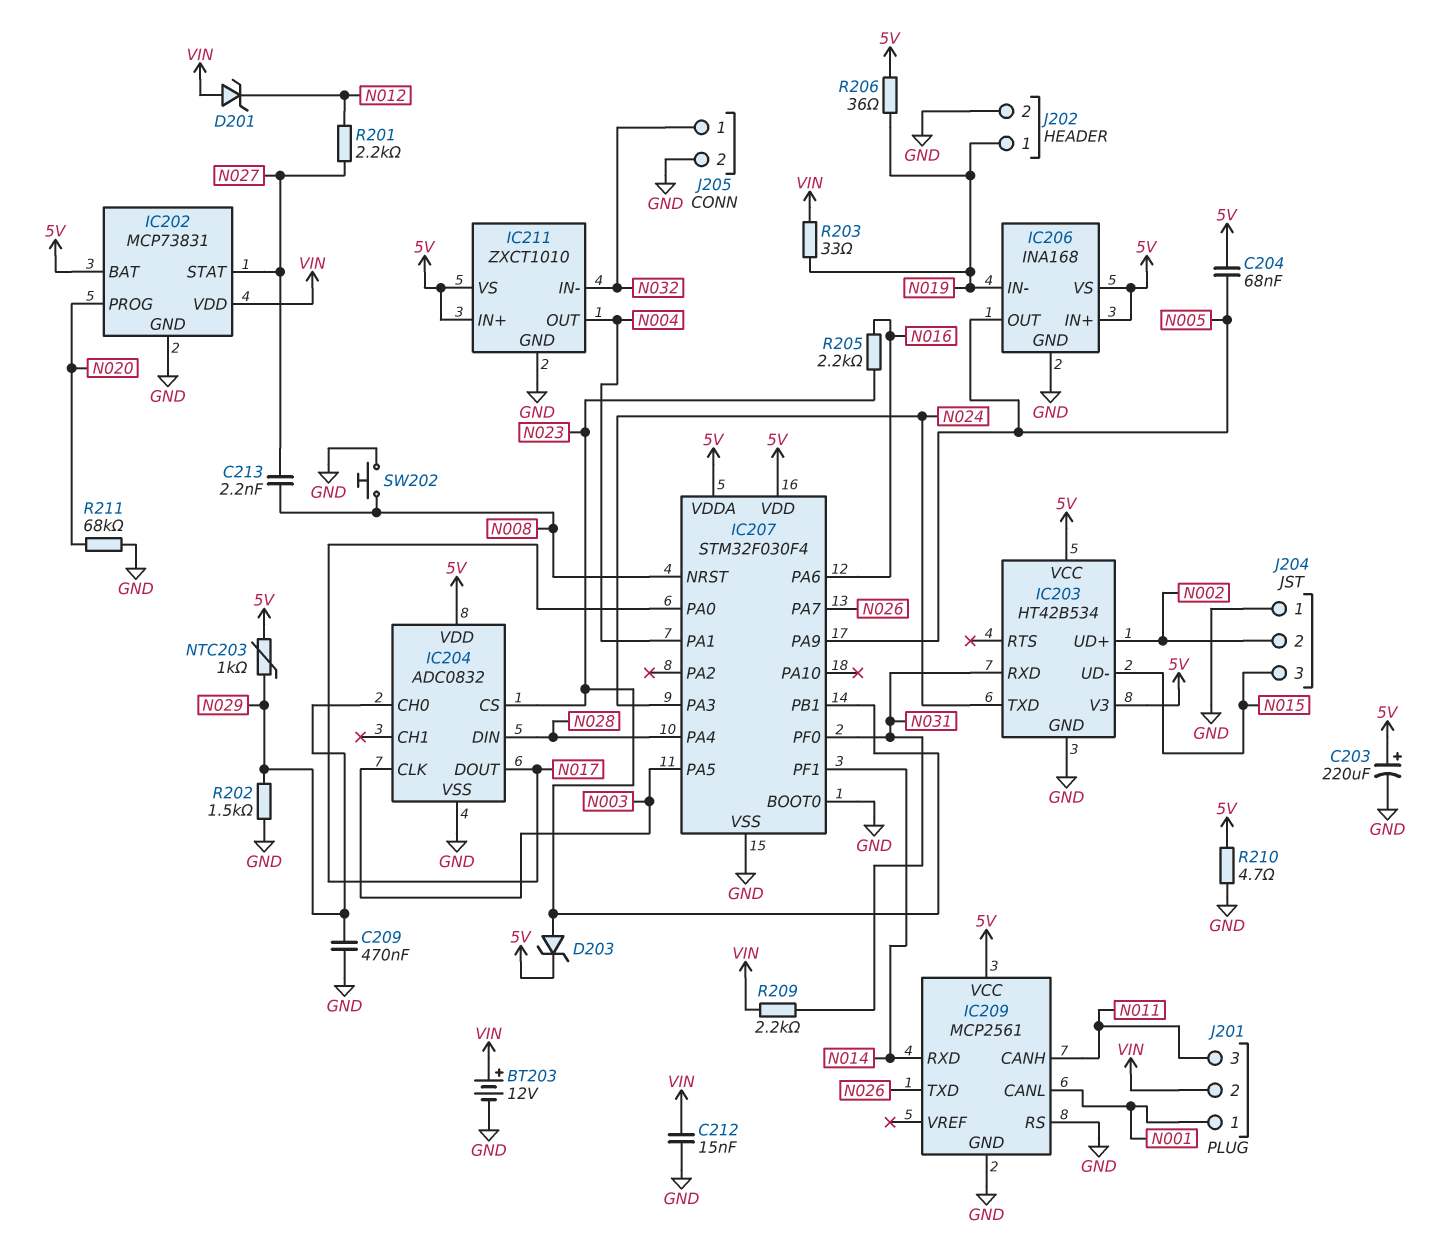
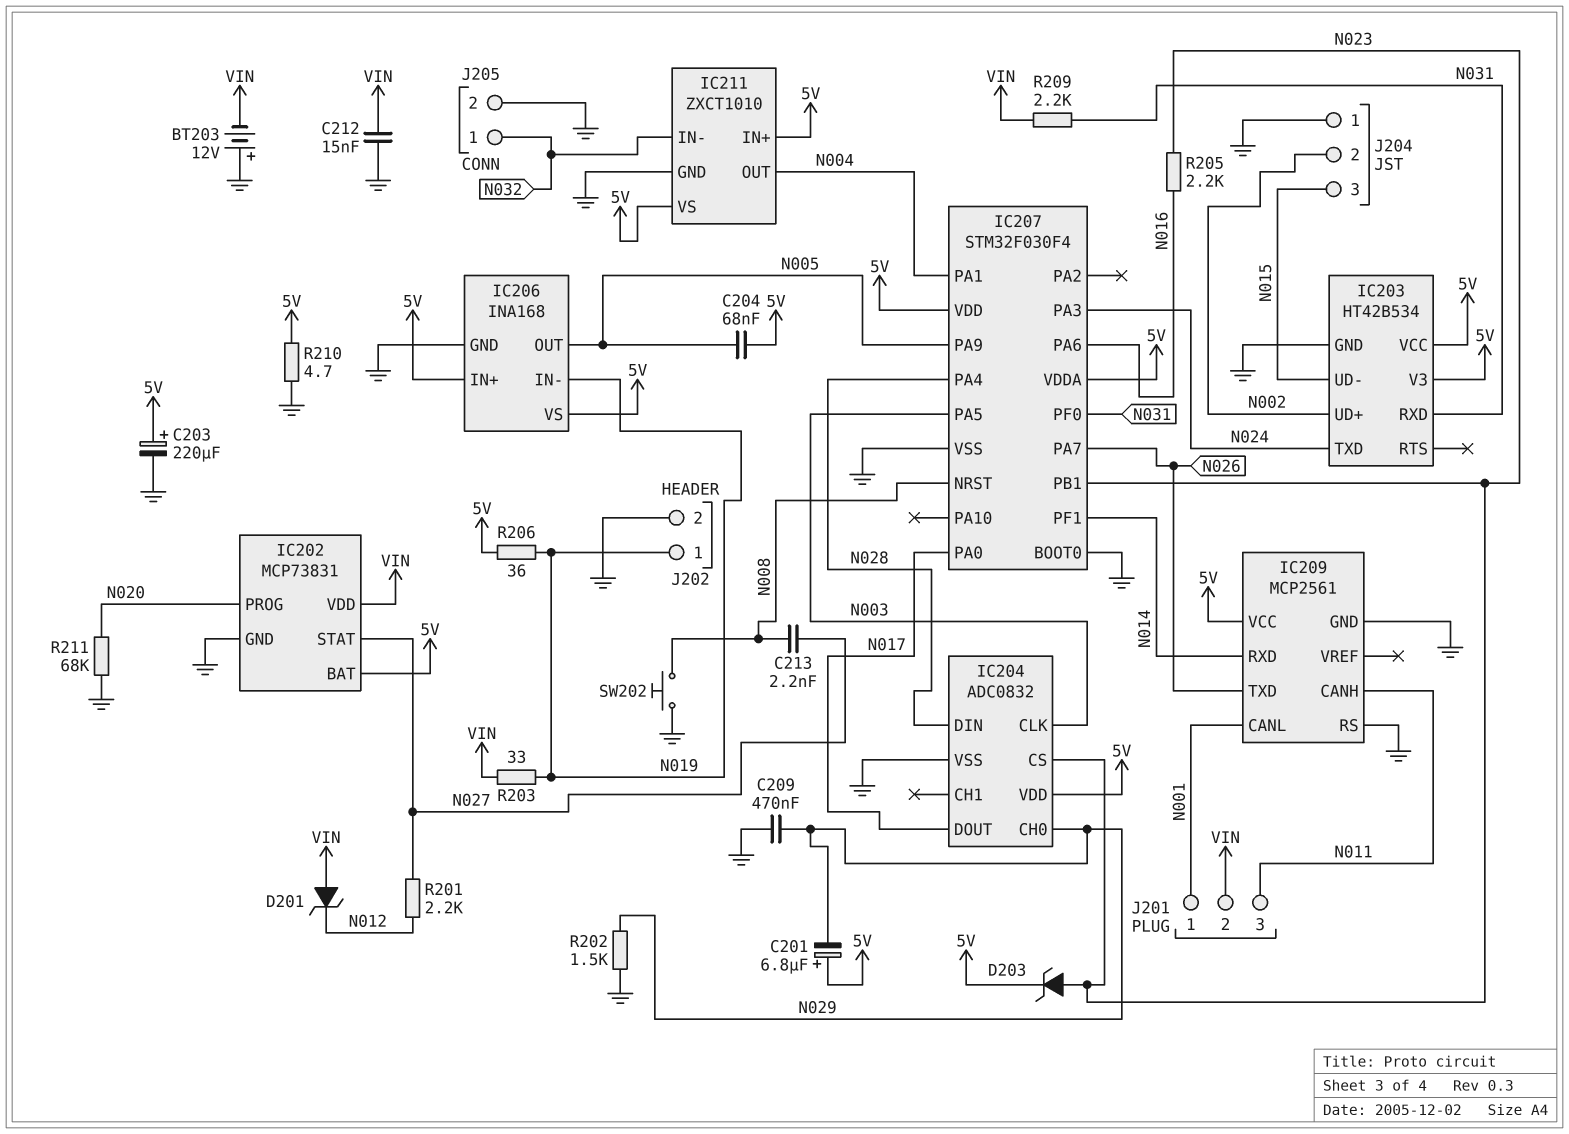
BT203: 12V (plus VIN, minus GND) -> 12V (plus GND, minus VIN)
C201: none -> 6.8uF (plus 5V, minus N029)
NTC203: 1k (5V, N029) -> none

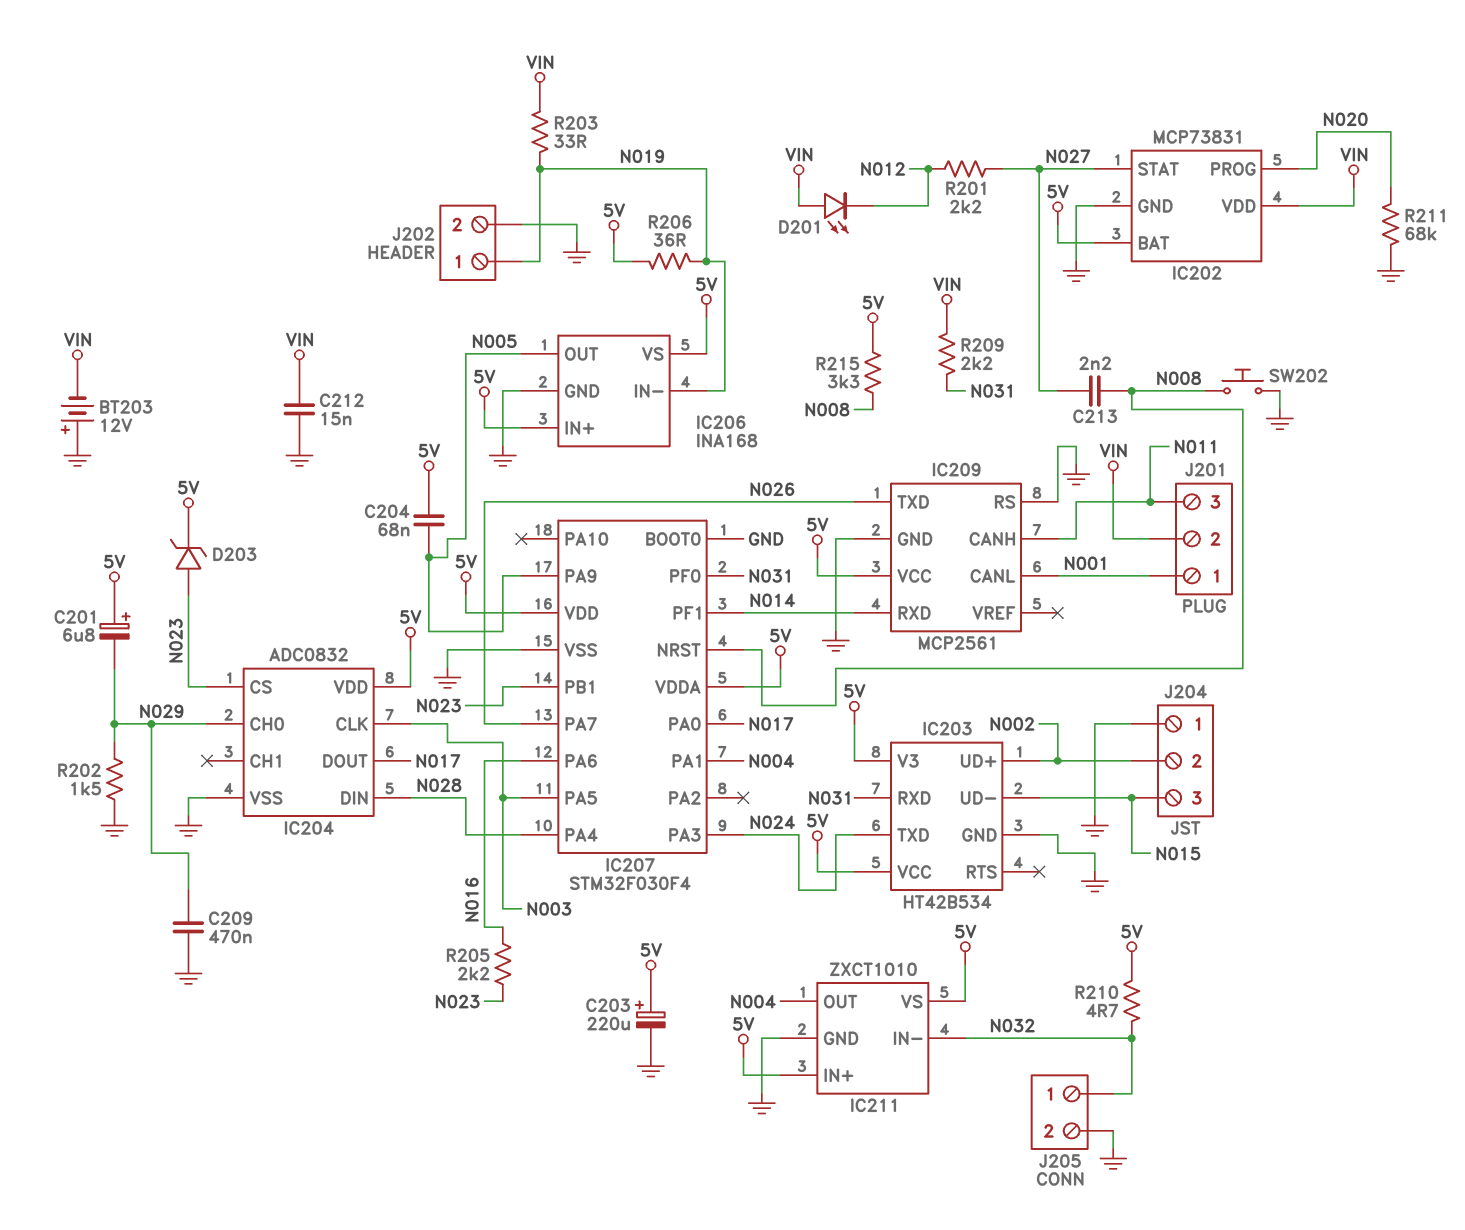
D201: zener (A VIN, K N012) -> LED (A VIN, K N012)
R210: 4.7 (5V, GND) -> 4.7 (5V, N032)
R215: none -> 3.3k (5V, N008)

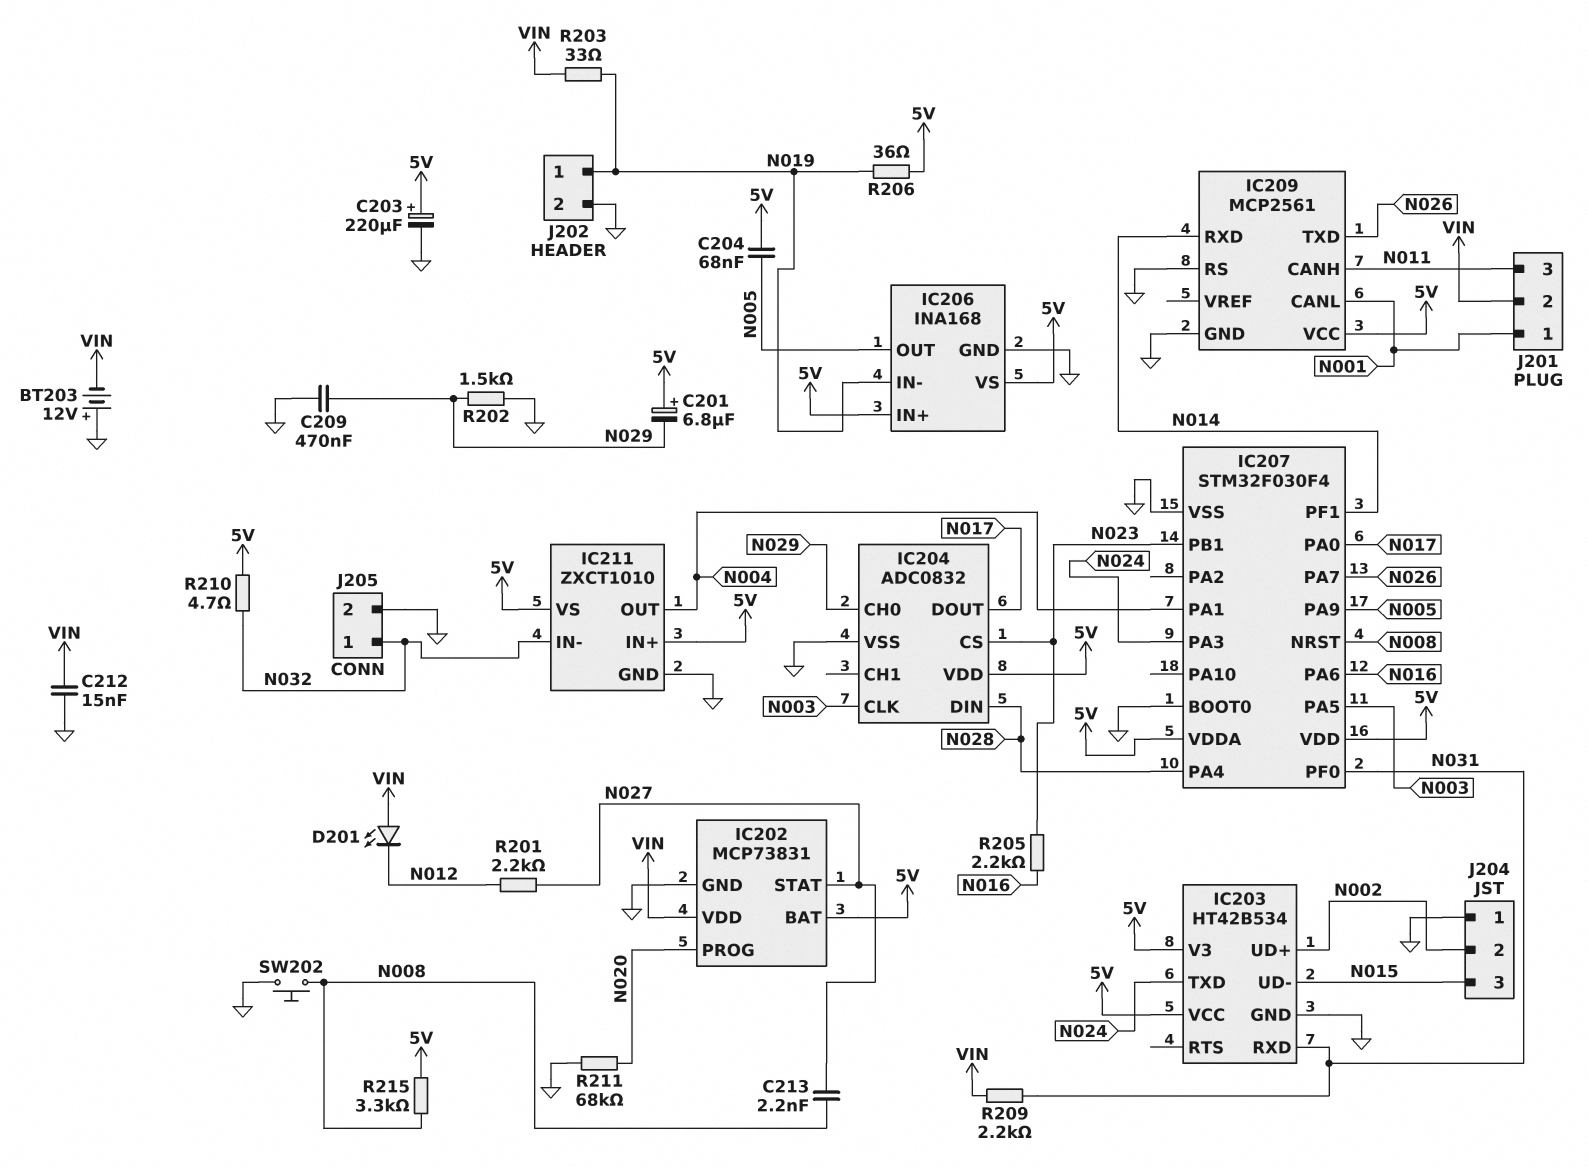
D203: zener (A N023, K 5V) -> none

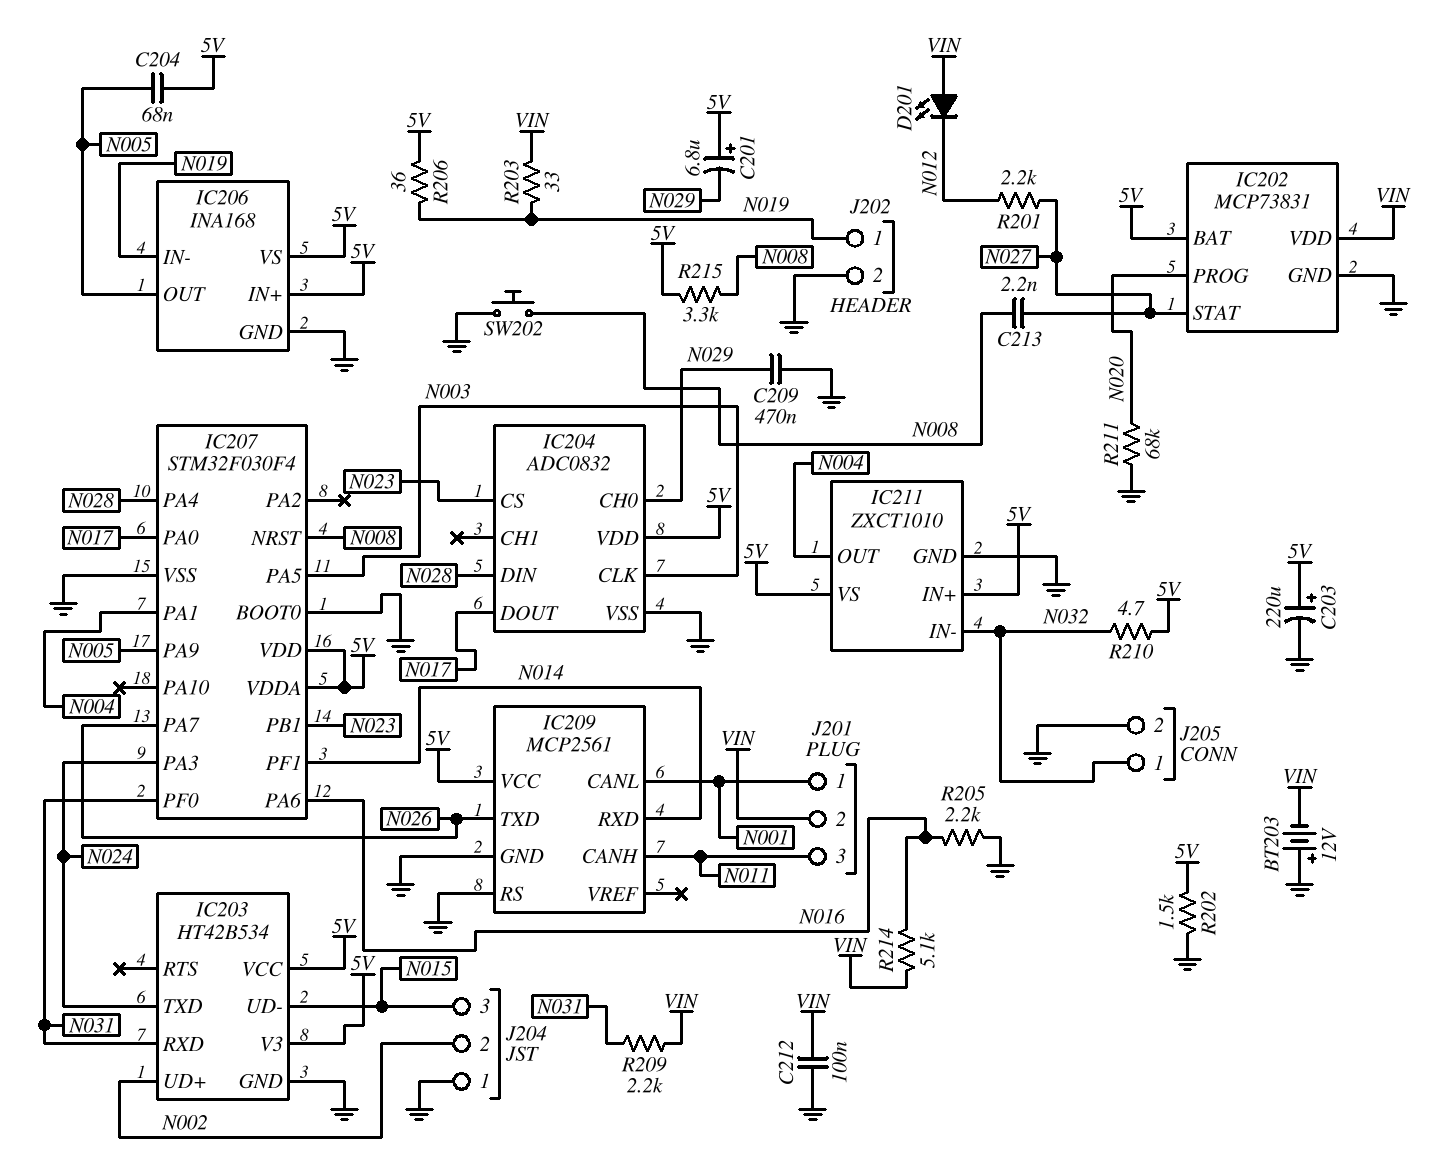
C212: 15nF (GND, VIN) -> 100nF (GND, VIN)
R202: 1.5k (GND, N029) -> 1.5k (5V, GND)
R205: 2.2k (N016, N023) -> 2.2k (GND, N016)
R214: none -> 5.1k (N016, VIN)

